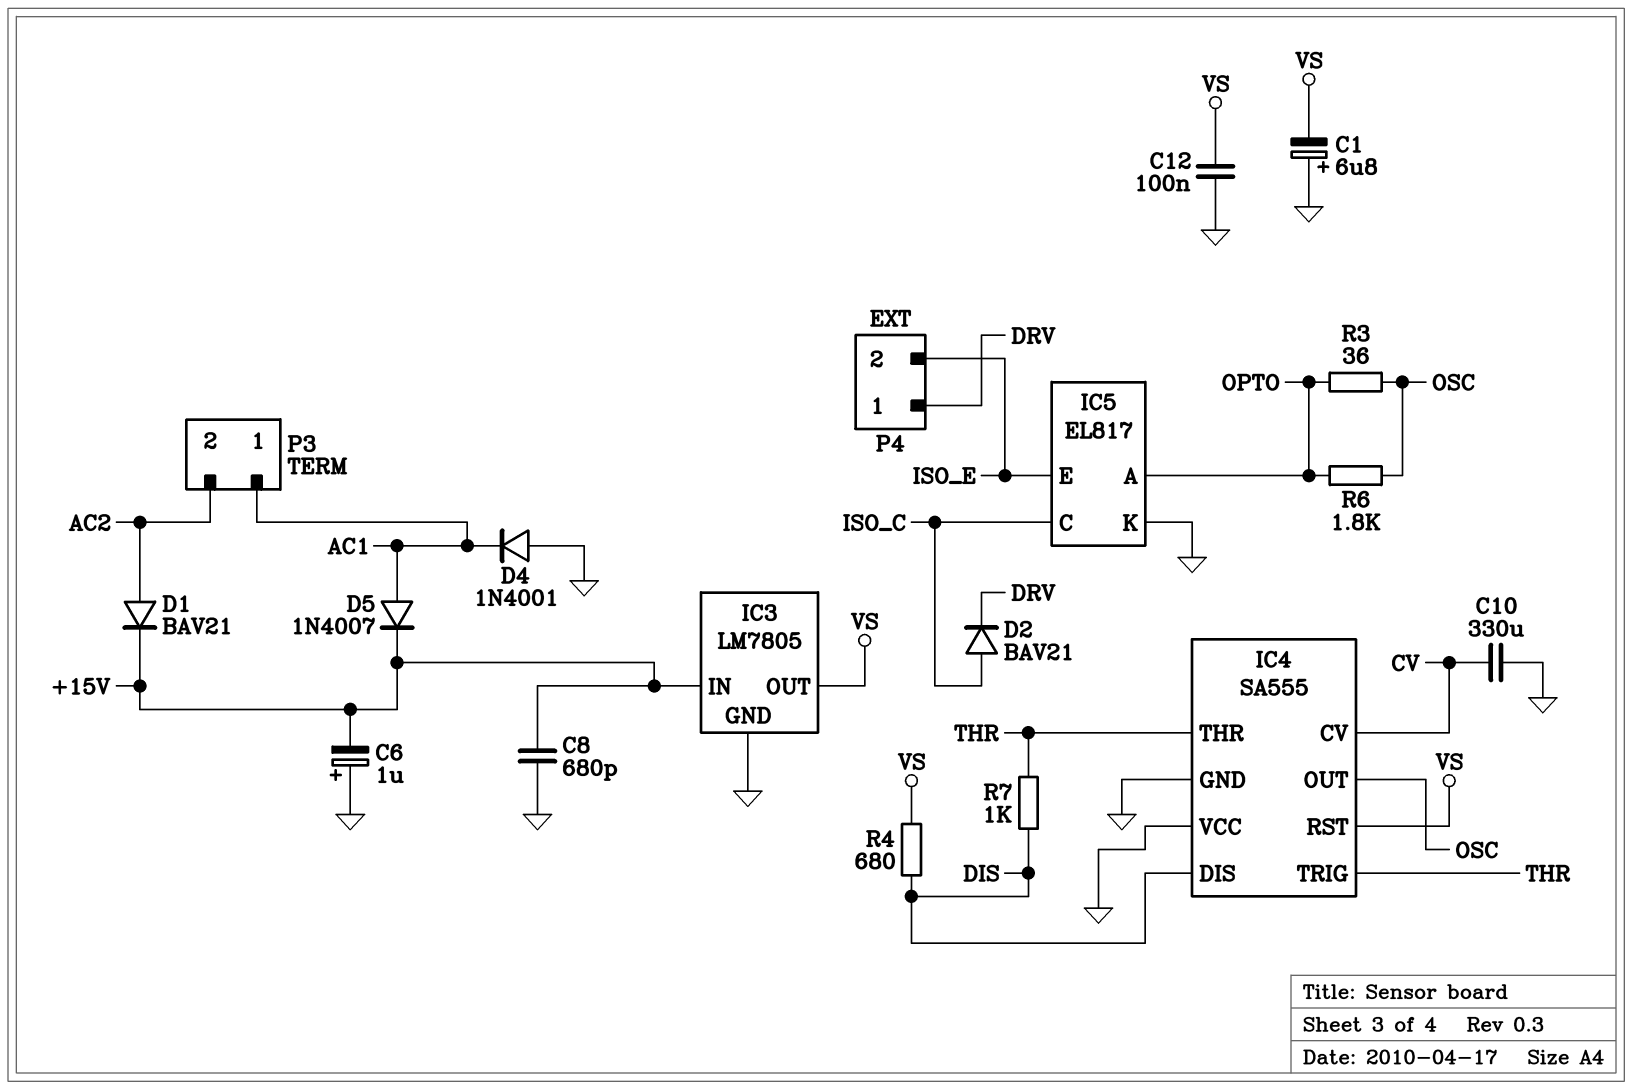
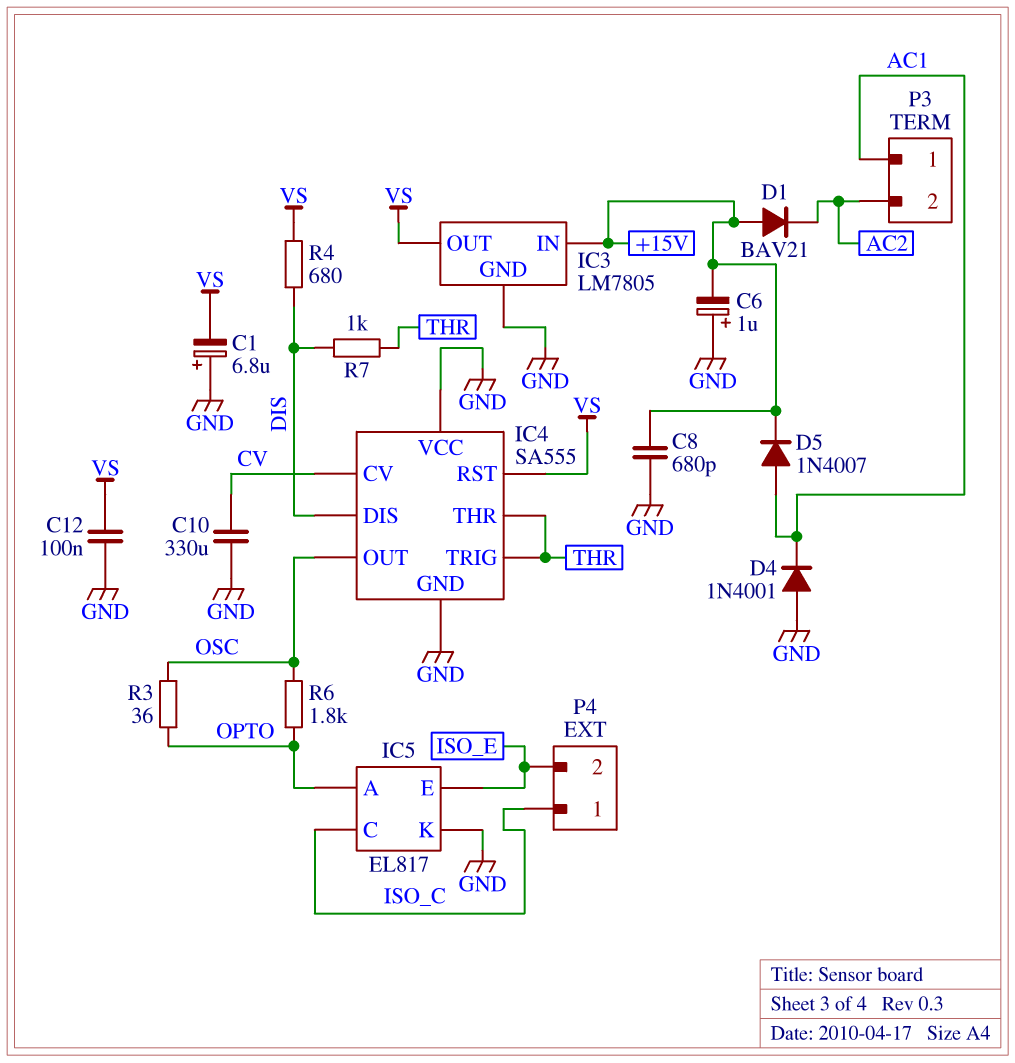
D1: diode BAV21 (A AC2, K +15V) -> diode BAV21 (A +15V, K AC2)
D2: diode BAV21 (A ISO_C, K DRV) -> none
P4 pin 1: DRV -> ISO_C

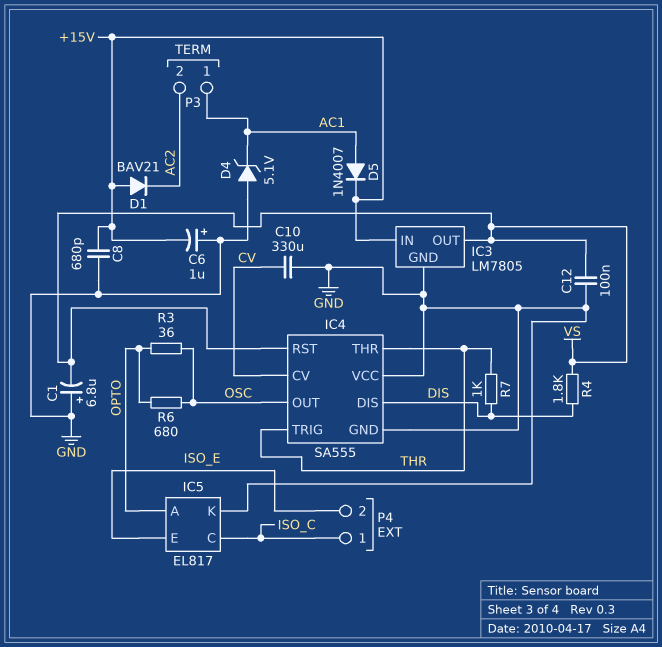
D4: diode 1N4001 (A GND, K AC1) -> zener 5.1V (A GND, K AC1)
R4: 680 (DIS, VS) -> 1.8k (DIS, VS)
R6: 1.8k (OPTO, OSC) -> 680 (OPTO, OSC)

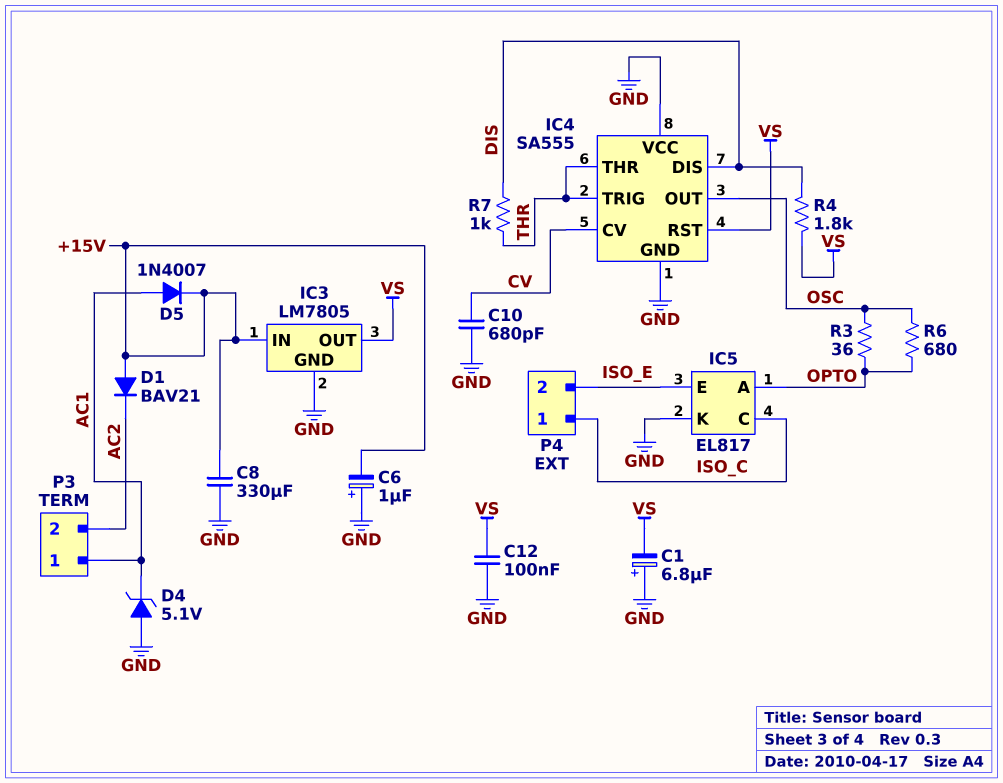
C8: 680pF (+15V, GND) -> 330uF (+15V, GND)
C10: 330uF (CV, GND) -> 680pF (CV, GND)

